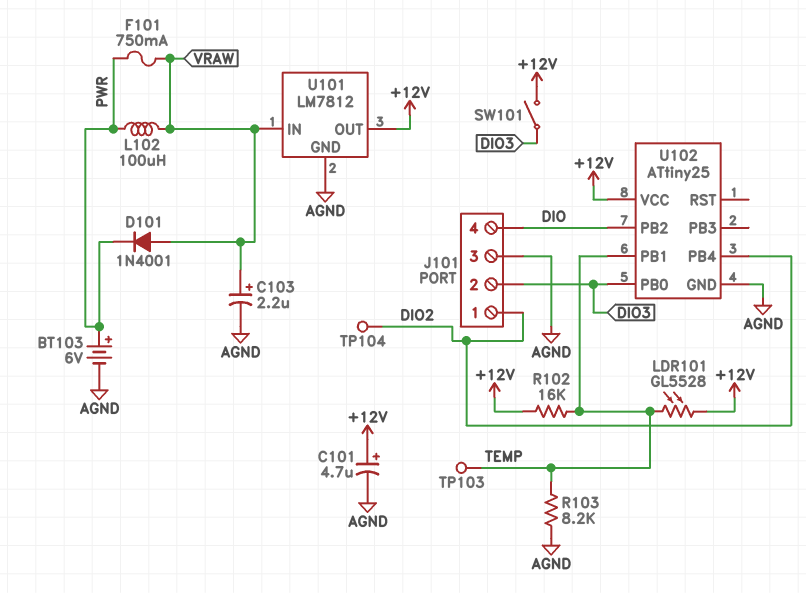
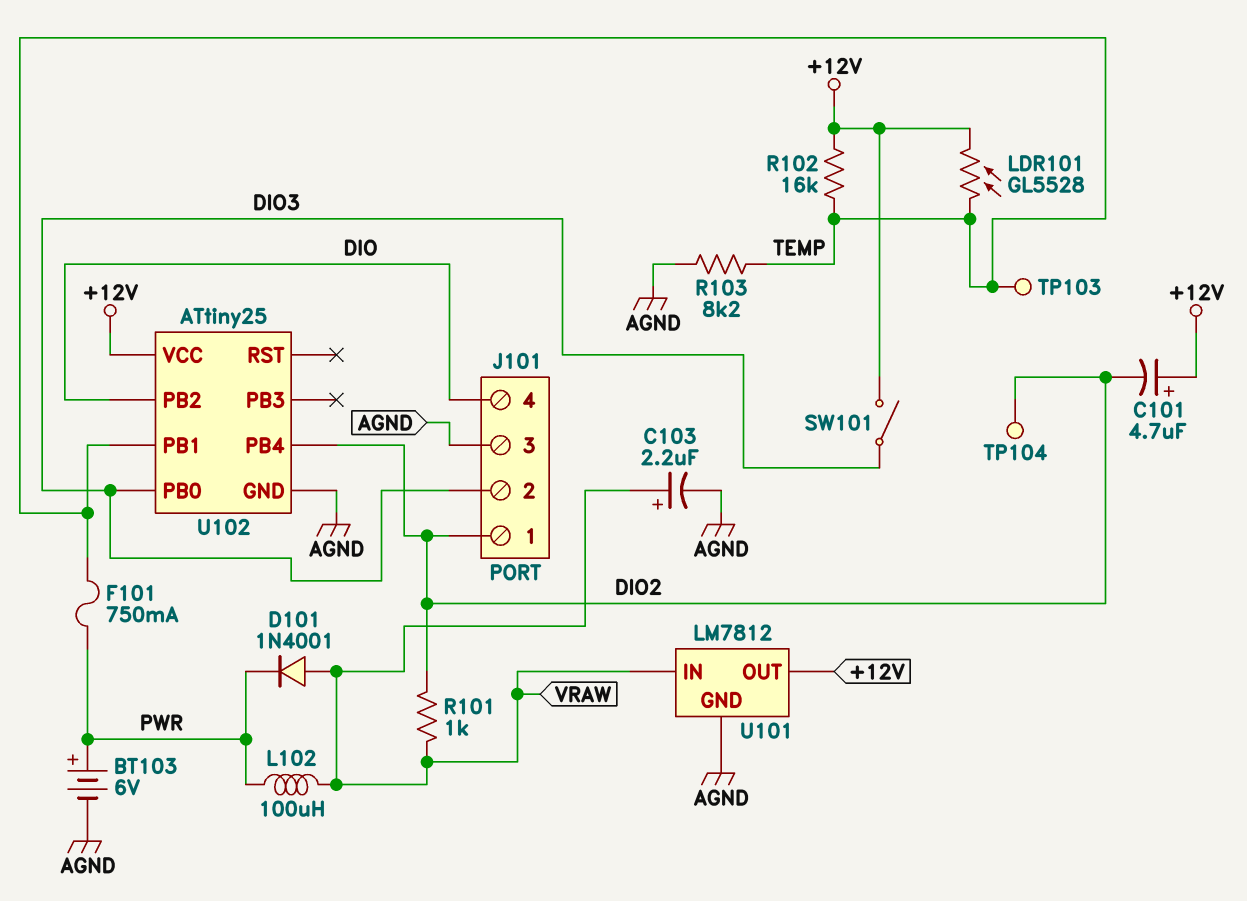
C101: 4.7uF (plus +12V, minus AGND) -> 4.7uF (plus +12V, minus DIO2)
F101: 750mA (PWR, VRAW) -> 750mA (PWR, TEMP)
R101: none -> 1k (DIO2, VRAW)

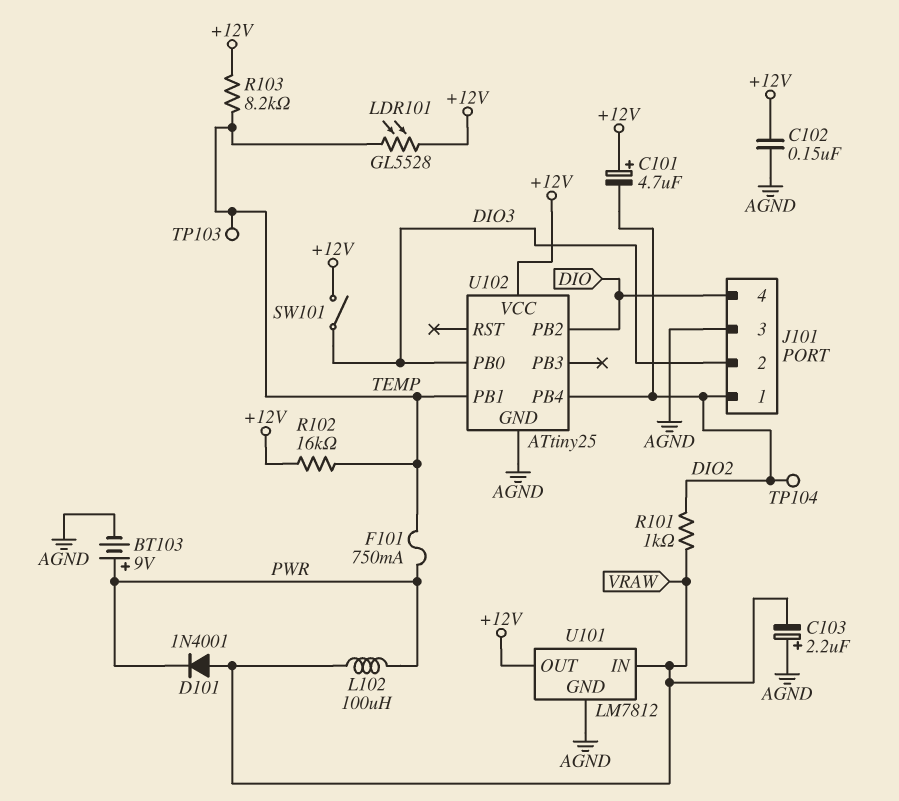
BT103: 6V (plus PWR, minus AGND) -> 9V (plus PWR, minus AGND)
C102: none -> 150nF (+12V, AGND)
C103: 2.2uF (plus VRAW, minus AGND) -> 2.2uF (plus AGND, minus VRAW)
R103: 8.2k (AGND, TEMP) -> 8.2k (+12V, TEMP)

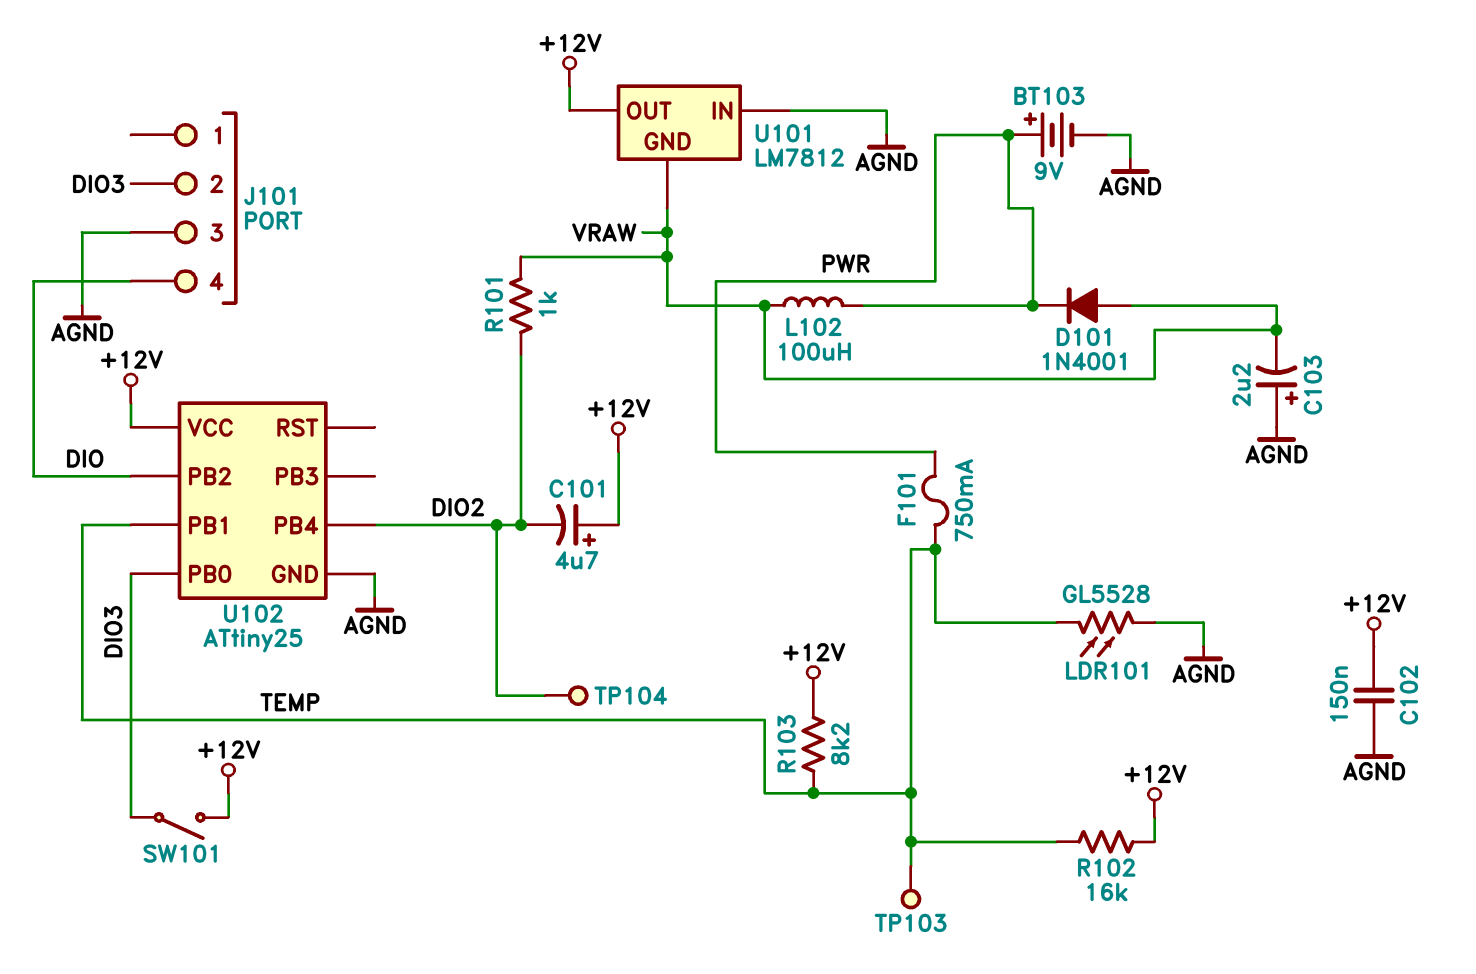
J101 pin 1: DIO2 -> none
LDR101: GL5528 (+12V, TEMP) -> GL5528 (AGND, TEMP)
U101 pin GND: AGND -> VRAW
U101 pin IN: VRAW -> AGND

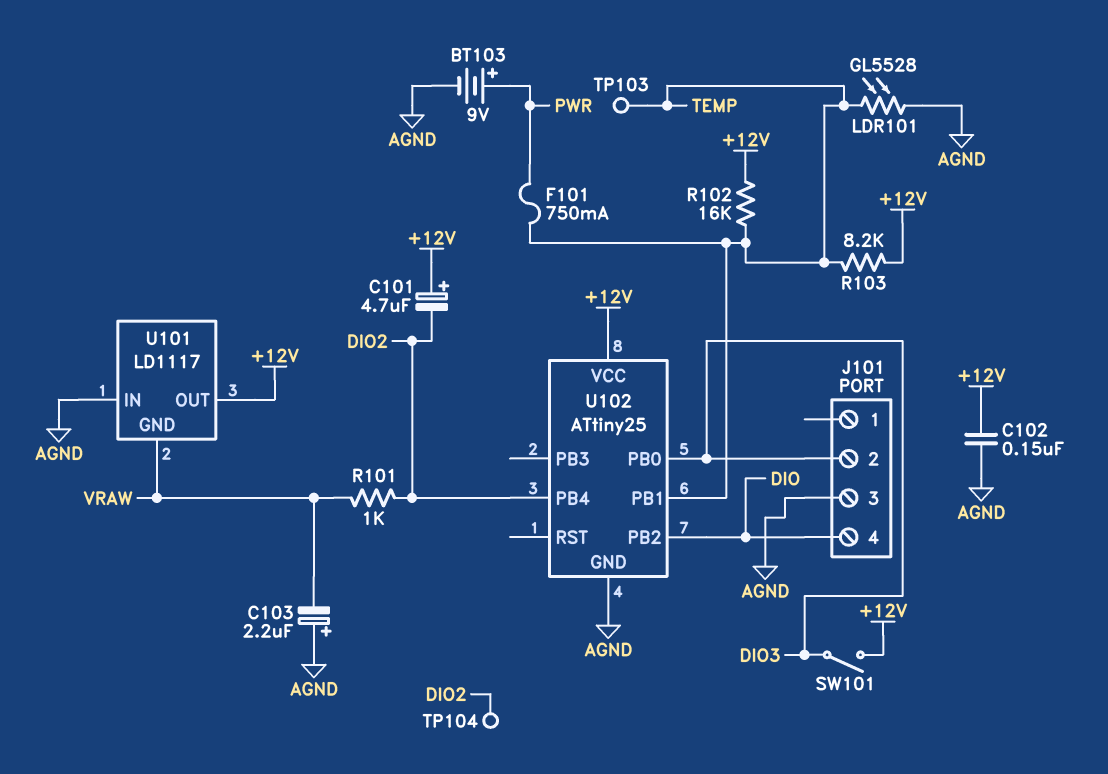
D101: diode 1N4001 (A VRAW, K PWR) -> none
L102: 100uH (PWR, VRAW) -> none
U101: LM7812 -> LD1117

